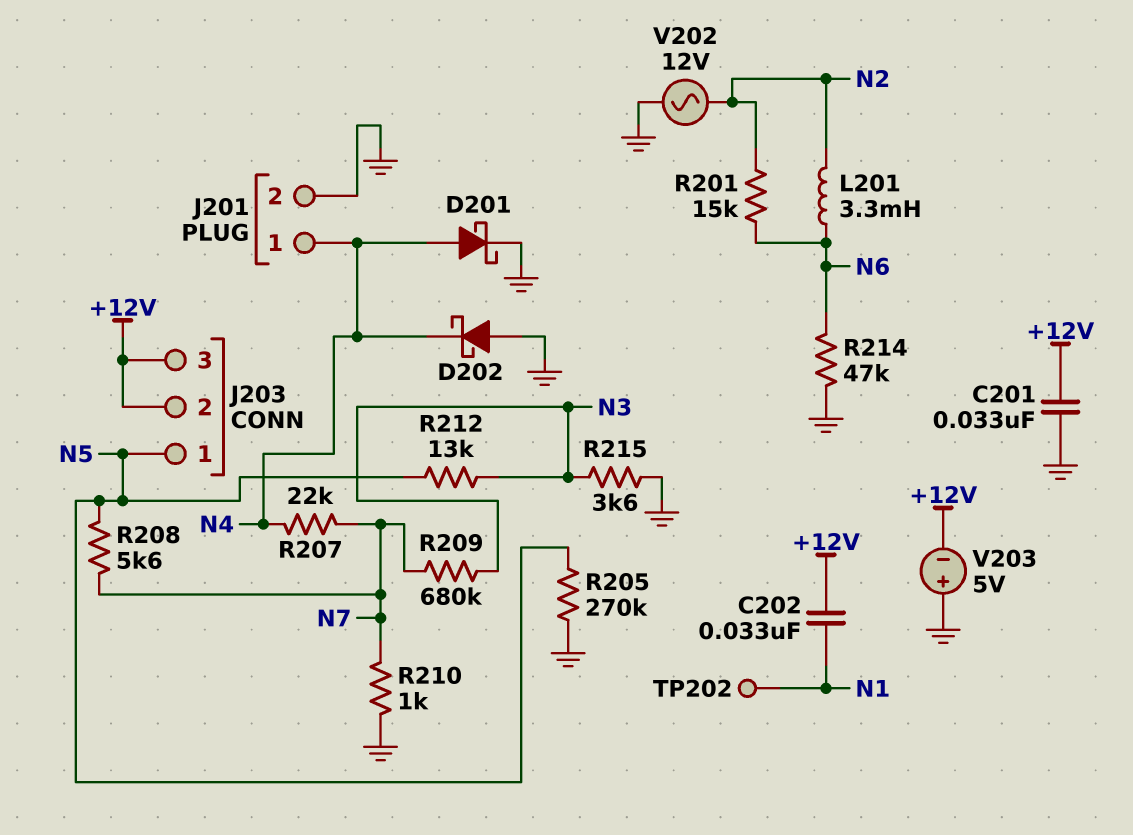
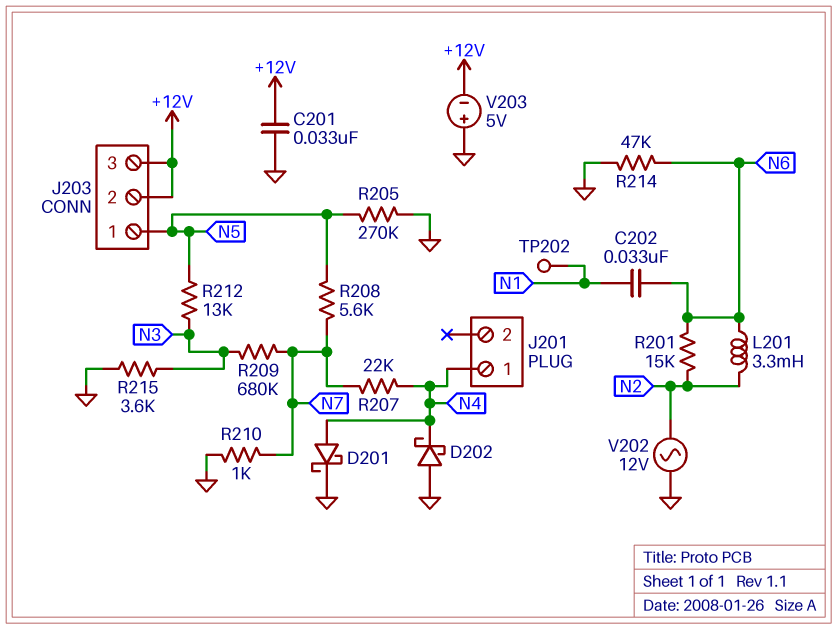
C202: 33nF (+12V, N1) -> 33nF (N1, N6)
J201 pin 2: GND -> none

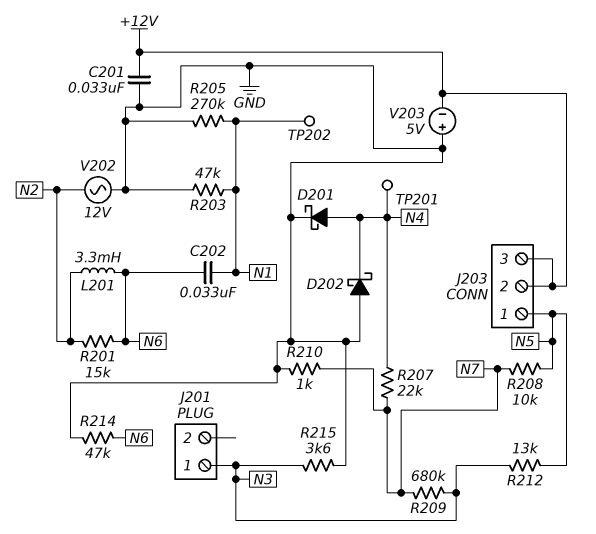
J201 pin 1: N4 -> N3
R203: none -> 47k (GND, N1)
R205: 270k (GND, N5) -> 270k (GND, N1)
R208: 5.6k (N5, N7) -> 10k (N5, N7)
TP201: none -> test point (N4)

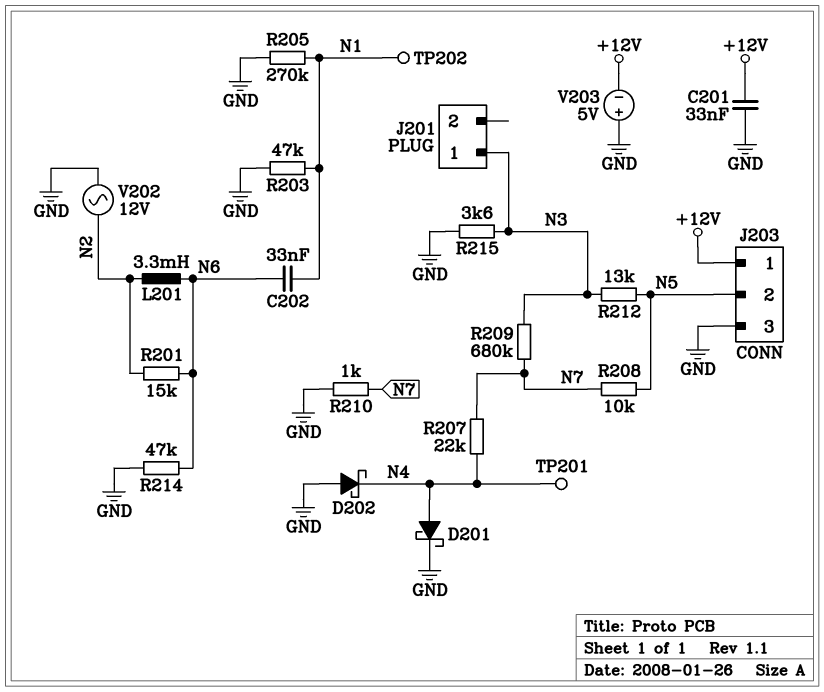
J203 pin 1: N5 -> +12V
J203 pin 2: +12V -> N5
J203 pin 3: +12V -> GND

